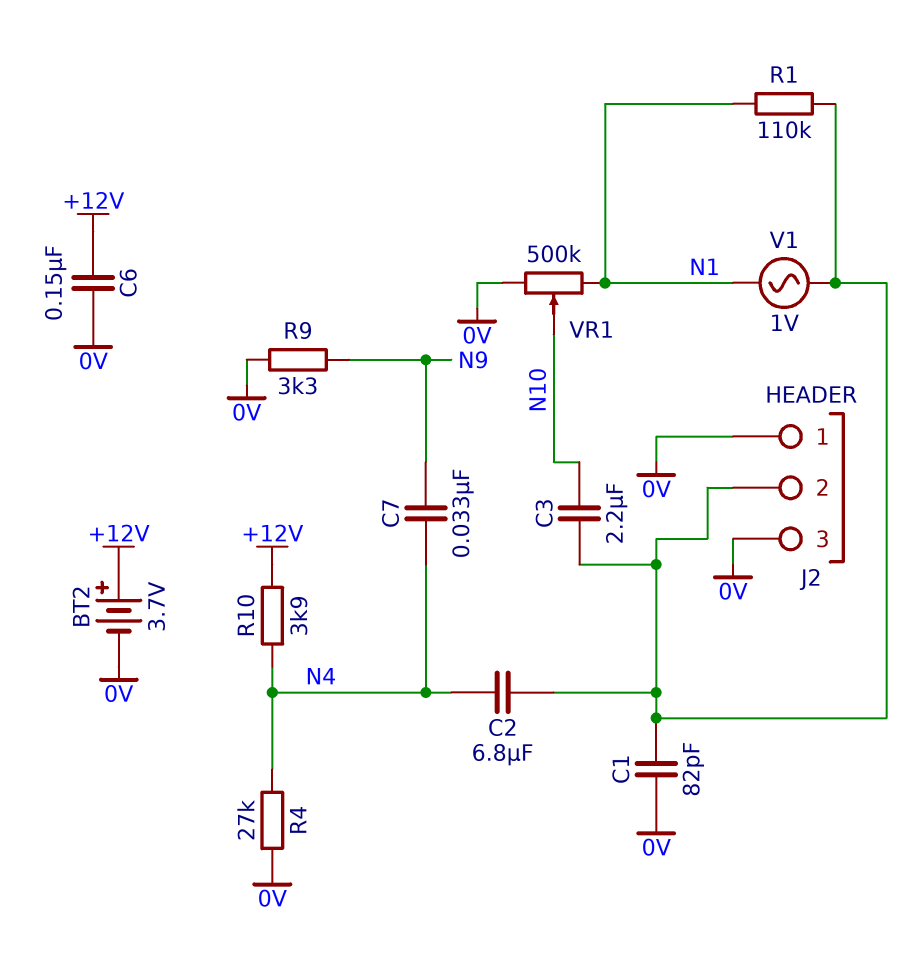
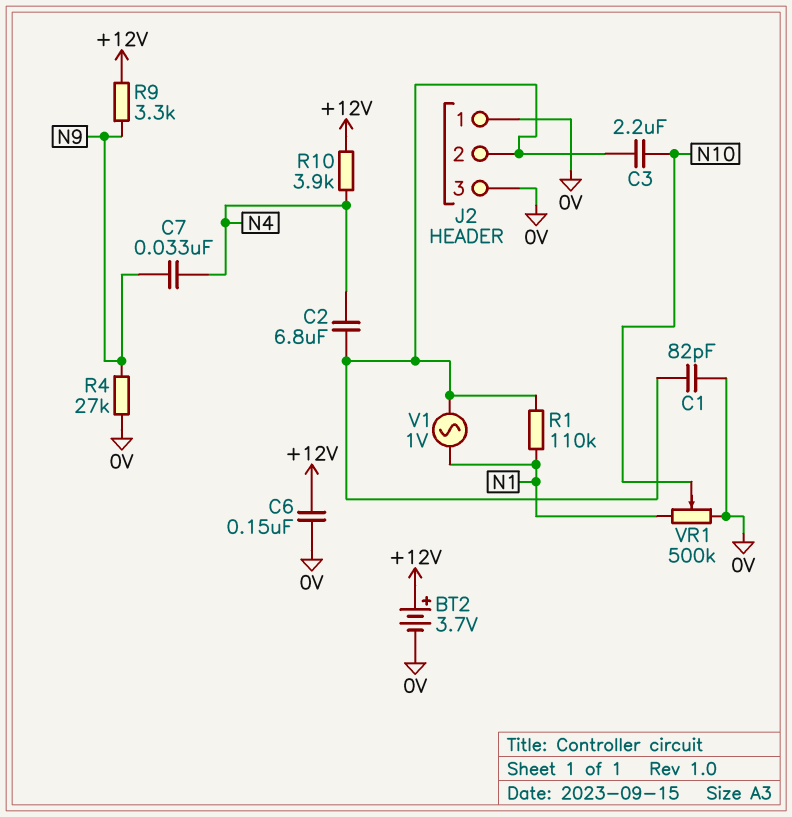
R4: 27k (0V, N4) -> 27k (0V, N9)
R9: 3.3k (0V, N9) -> 3.3k (+12V, N9)

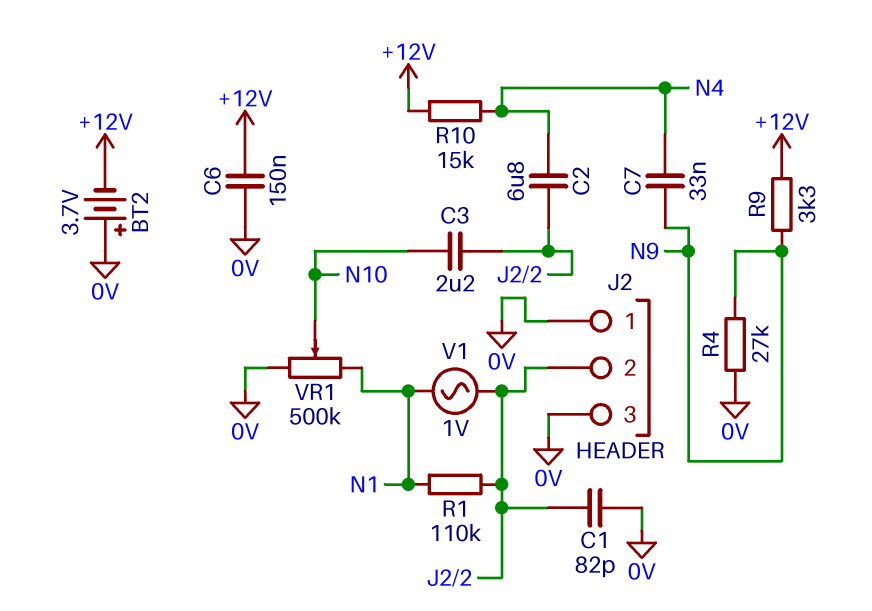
BT2: 3.7V (plus +12V, minus 0V) -> 3.7V (plus 0V, minus +12V)
R10: 3.9k (+12V, N4) -> 15k (+12V, N4)

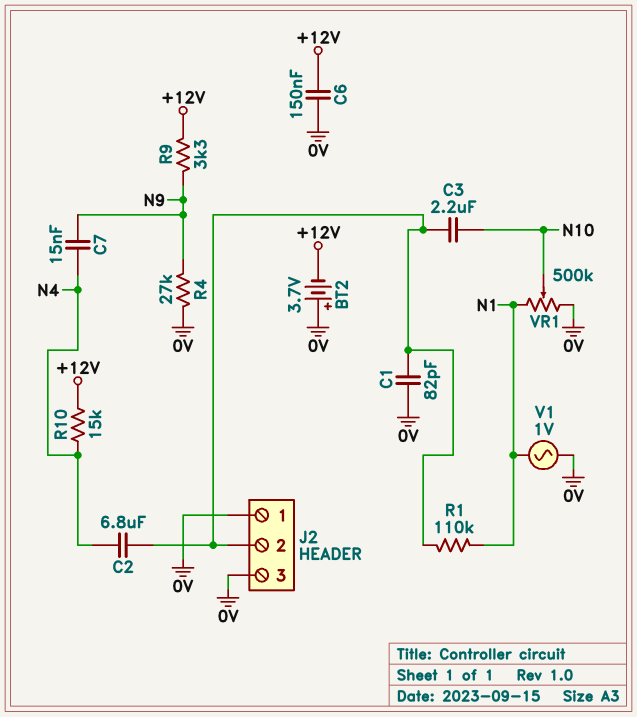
C7: 33nF (N4, N9) -> 15nF (N4, N9)
V1: AC 1V (J2/2, N1) -> AC 1V (0V, N1)

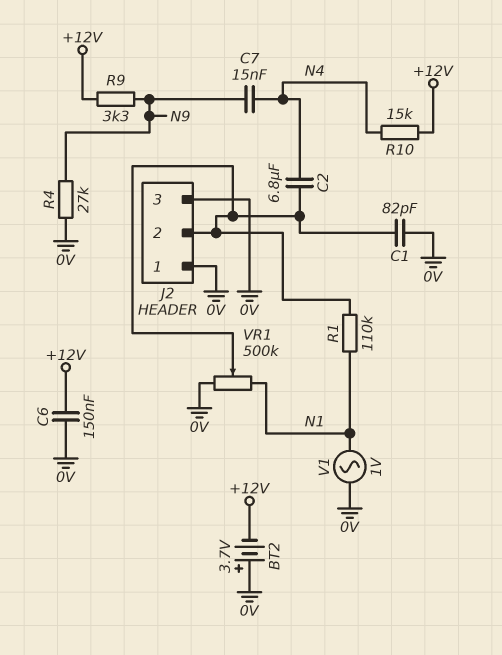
C3: 2.2uF (J2/2, N10) -> none
VR1: 500k (0V, N1, wiper N10) -> 500k (0V, N1, wiper J2/2)

